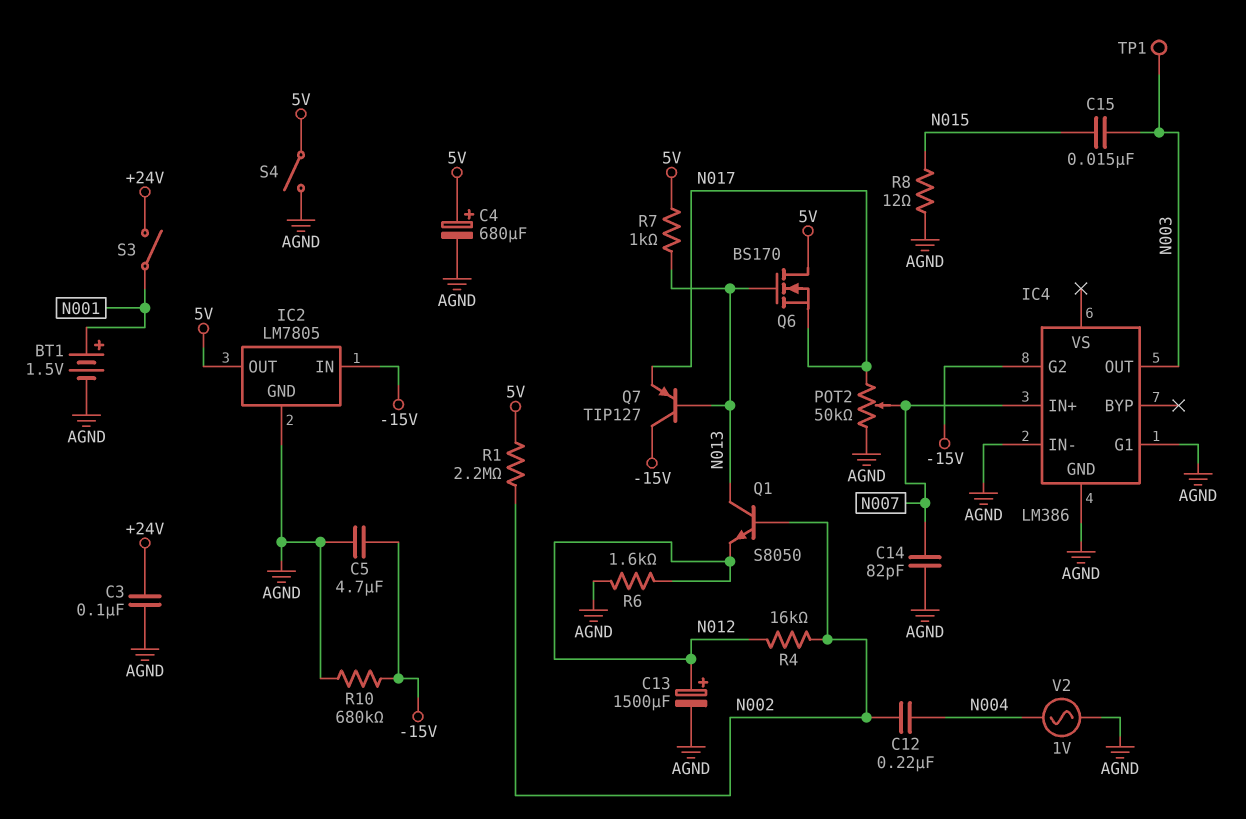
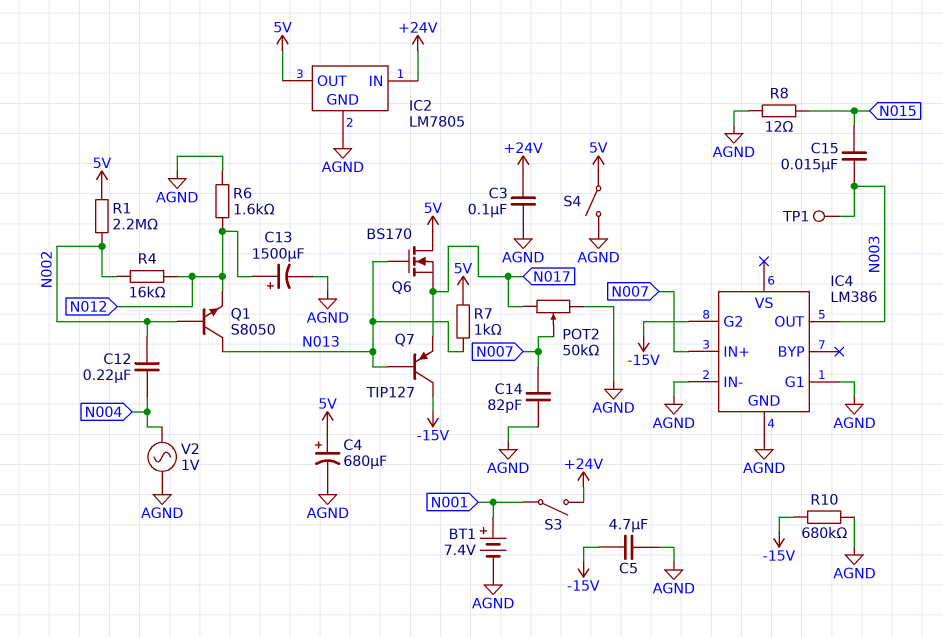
BT1: 1.5V (plus N001, minus AGND) -> 7.4V (plus N001, minus AGND)
IC2 pin IN: -15V -> +24V

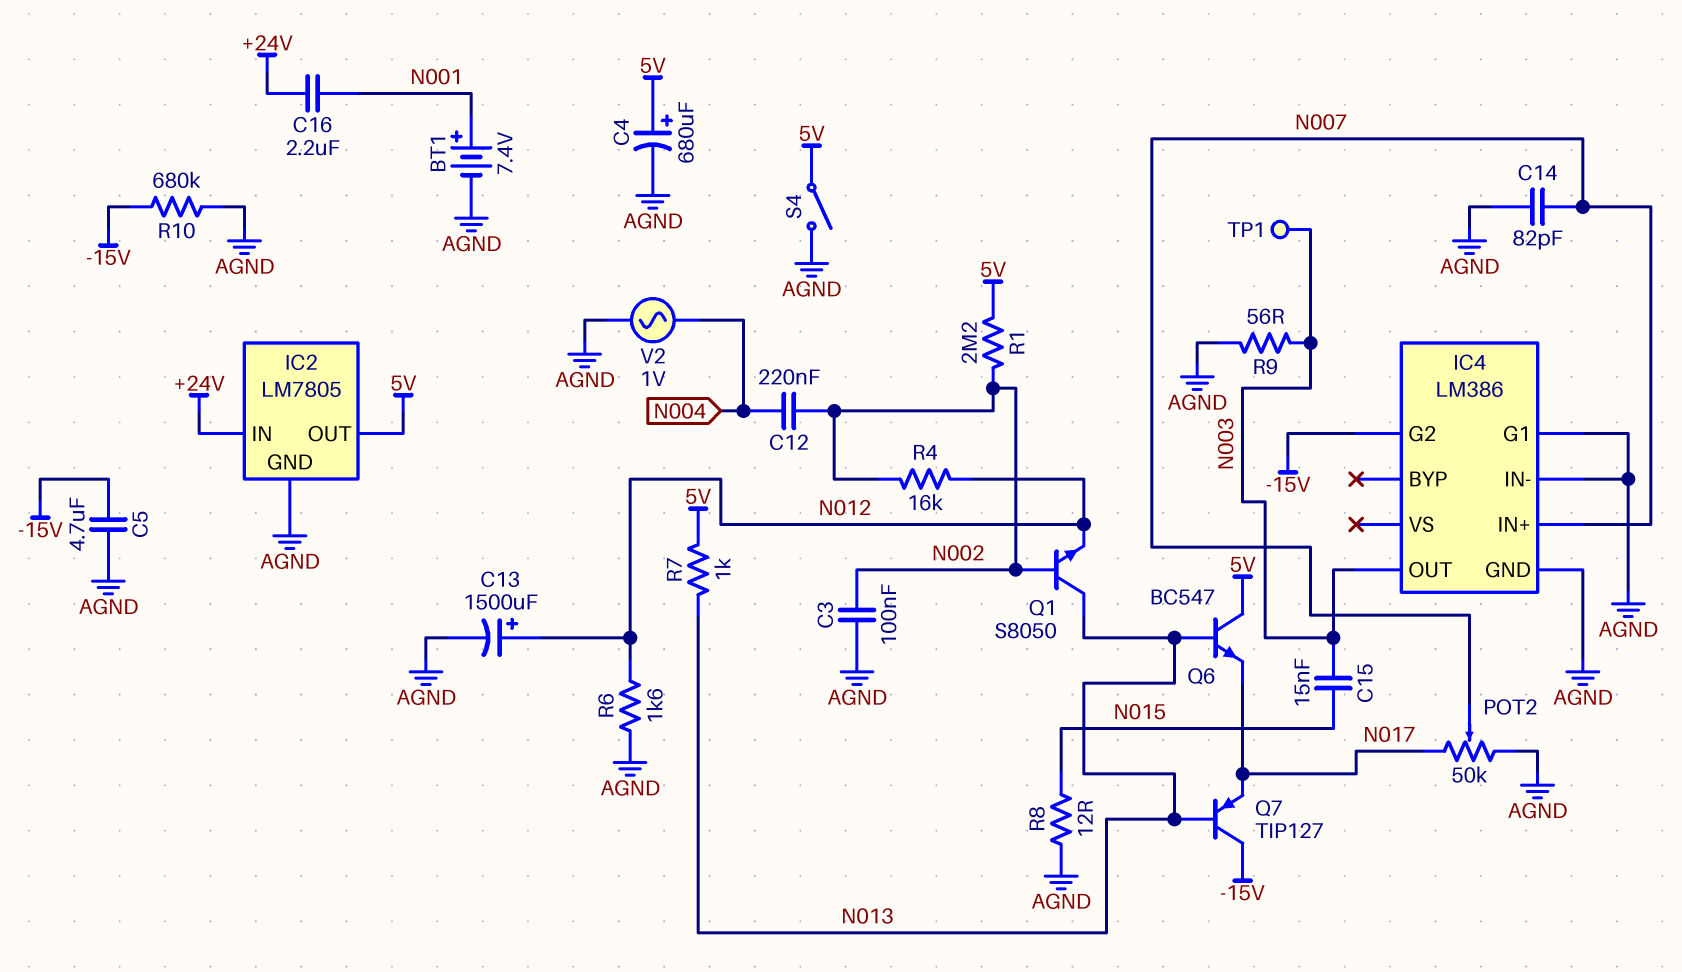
C3: 100nF (+24V, AGND) -> 100nF (AGND, N002)
C16: none -> 2.2uF (+24V, N001)
Q6: NMOS BS170 (G N013, D 5V, S N017) -> NPN BC547 (B N013, C 5V, E N017)
R9: none -> 56 (AGND, N003)
S3: switch (+24V, N001) -> none

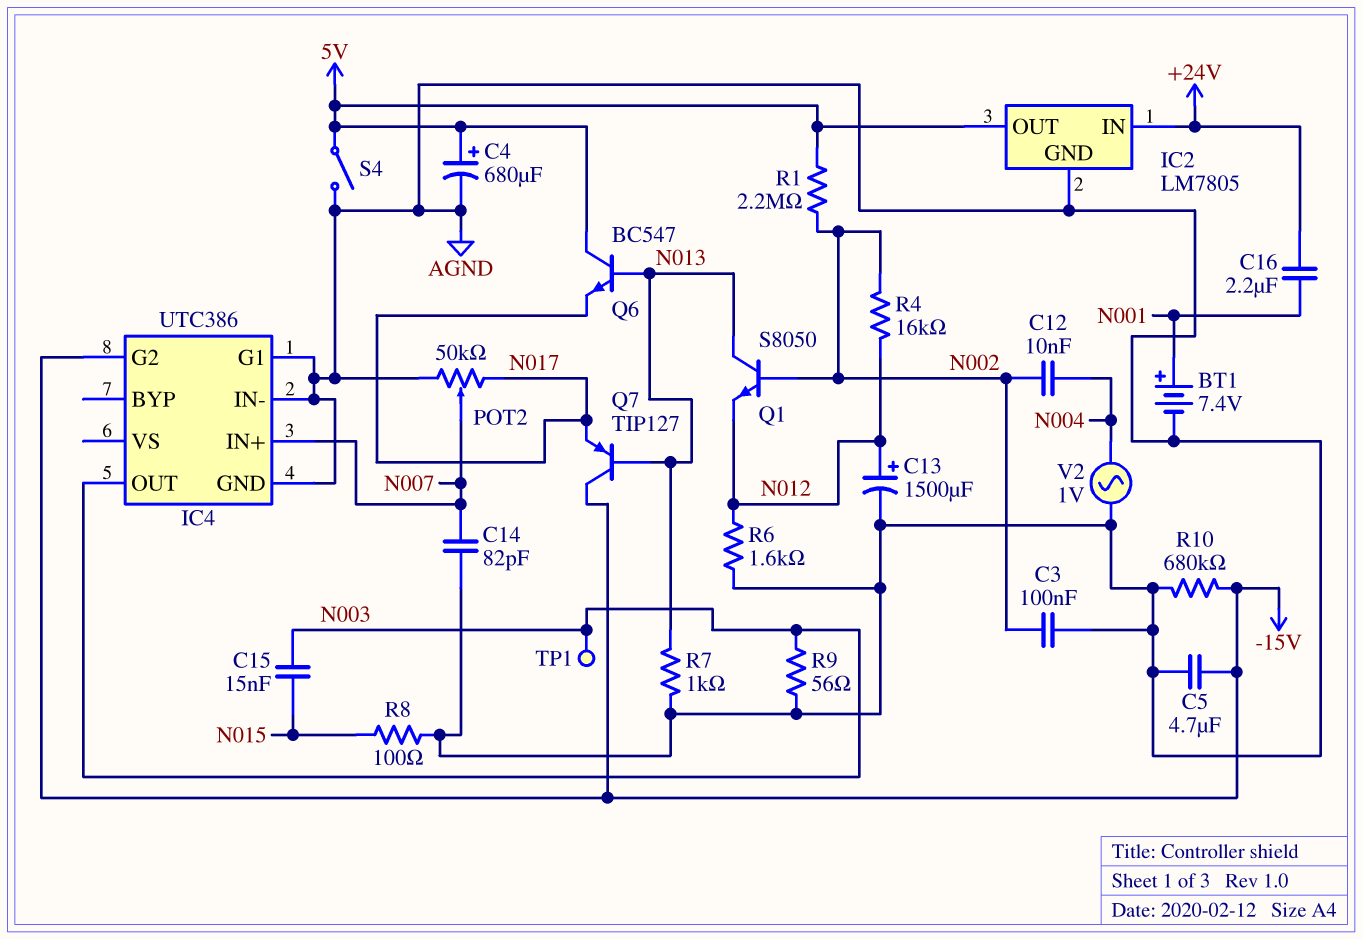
C12: 220nF (N002, N004) -> 10nF (N002, N004)
IC4: LM386 -> UTC386
R7: 1k (5V, N013) -> 1k (AGND, N013)
R8: 12 (AGND, N015) -> 100 (AGND, N015)

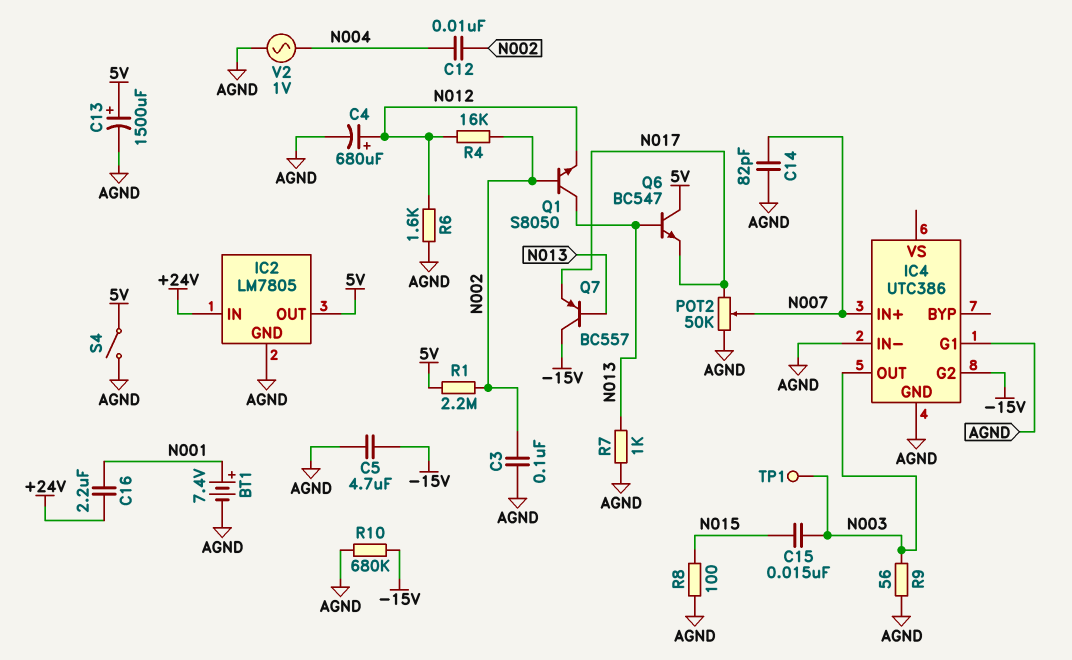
C4: 680uF (plus 5V, minus AGND) -> 680uF (plus N012, minus AGND)
C13: 1500uF (plus N012, minus AGND) -> 1500uF (plus 5V, minus AGND)
Q7: PNP TIP127 (B N013, C -15V, E N017) -> PNP BC557 (B N013, C -15V, E N017)

